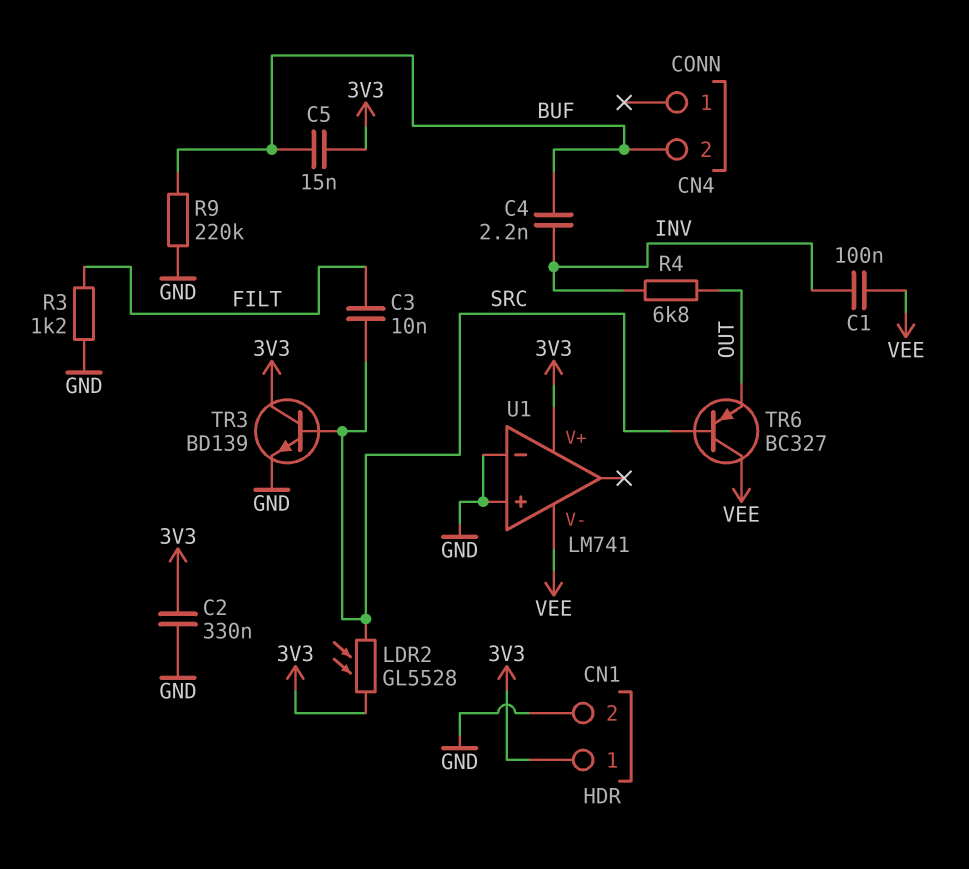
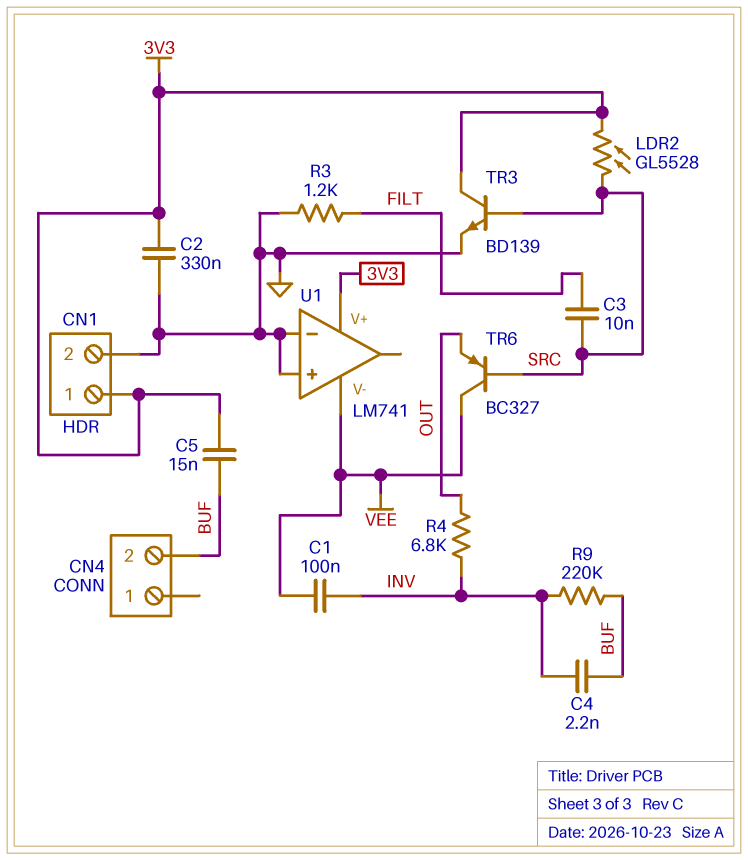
R9: 220k (BUF, GND) -> 220k (BUF, INV)

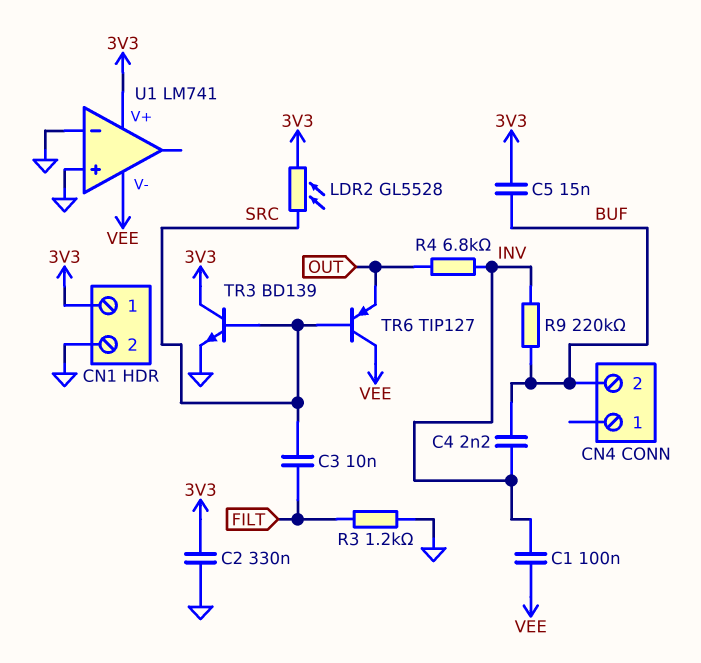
TR6: PNP BC327 (B SRC, C VEE, E OUT) -> PNP TIP127 (B SRC, C VEE, E OUT)

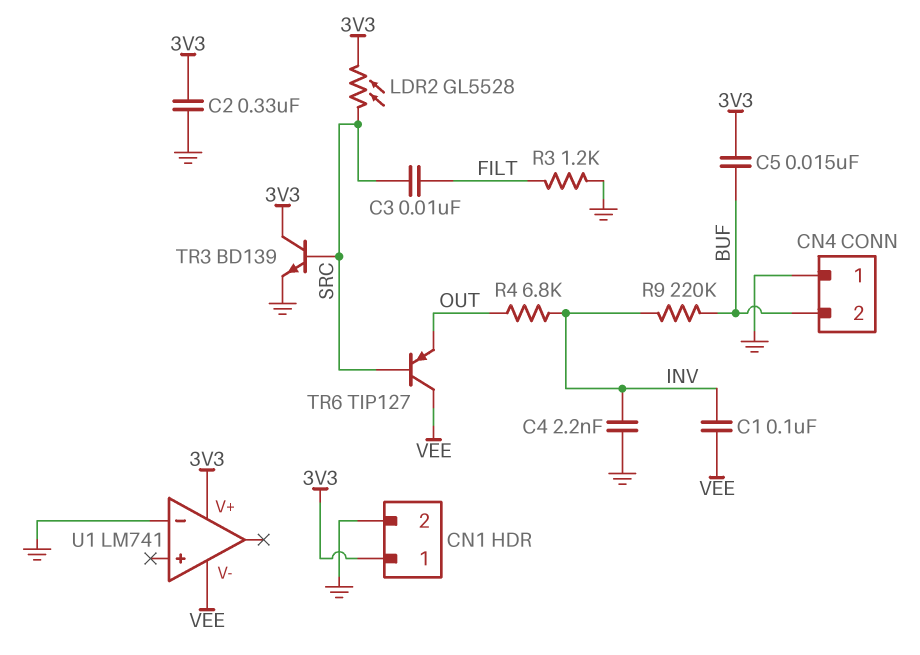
C4: 2.2nF (BUF, INV) -> 2.2nF (GND, INV)
CN4 pin 1: none -> GND
U1 pin in+: GND -> none

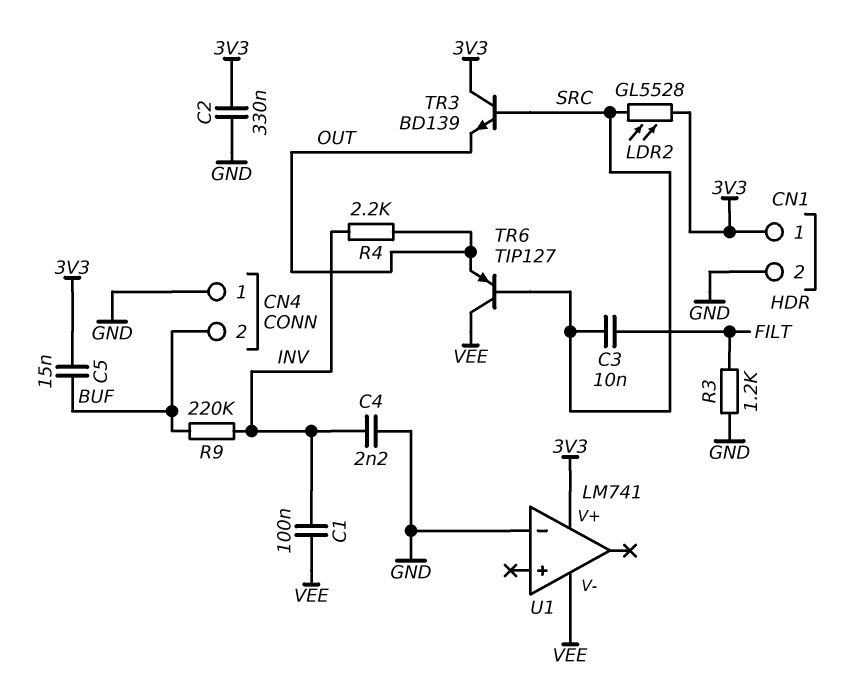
R4: 6.8k (INV, OUT) -> 2.2k (INV, OUT)
TR3: NPN BD139 (B SRC, C 3V3, E GND) -> NPN BD139 (B SRC, C 3V3, E OUT)

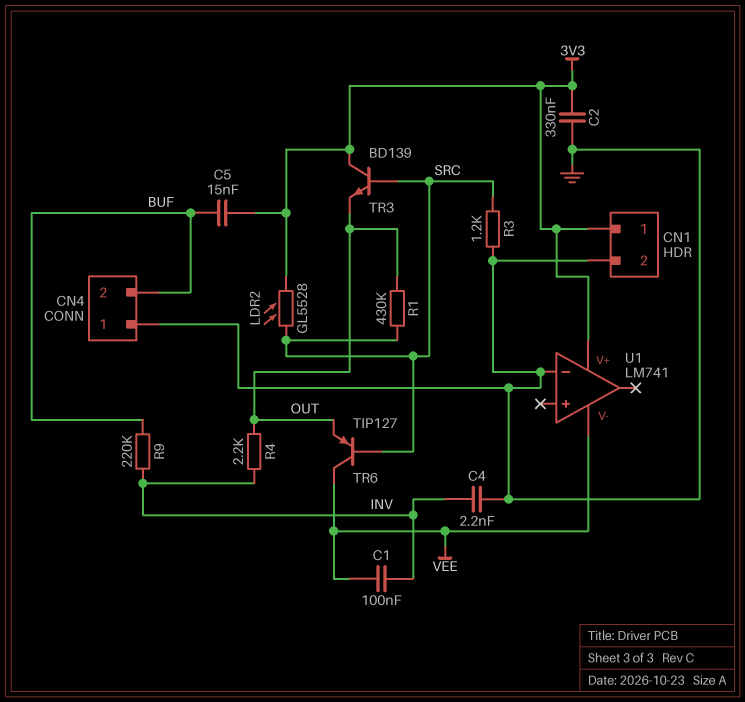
C3: 10nF (FILT, SRC) -> none
R1: none -> 430k (OUT, SRC)
R3: 1.2k (FILT, GND) -> 1.2k (GND, SRC)

